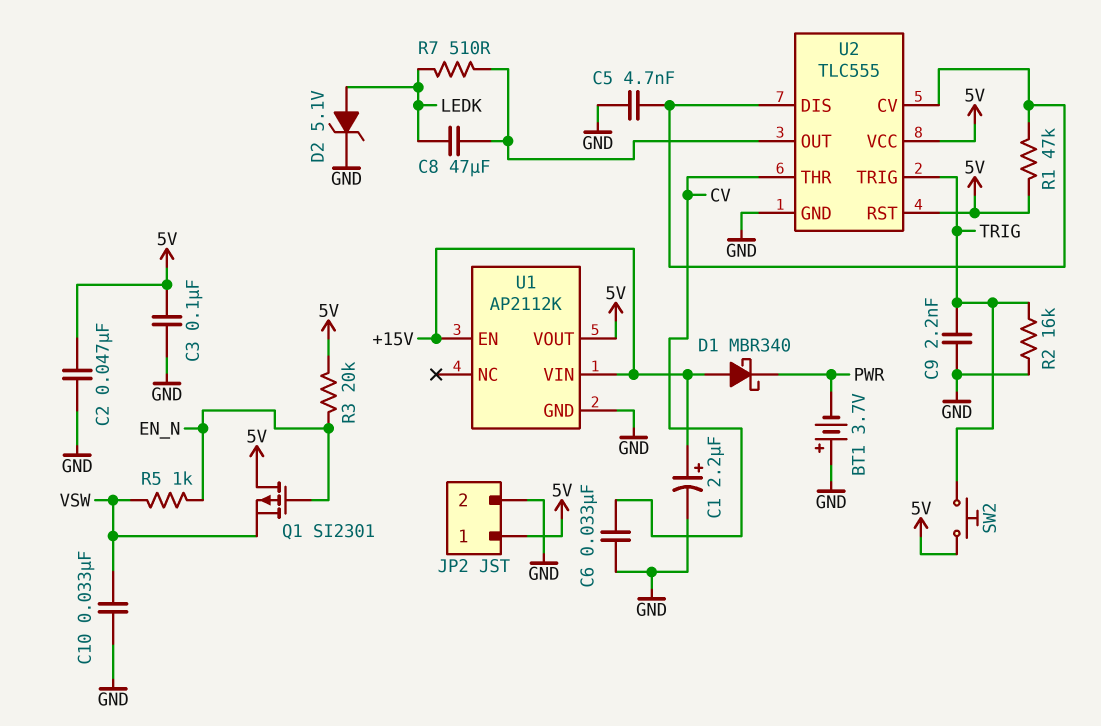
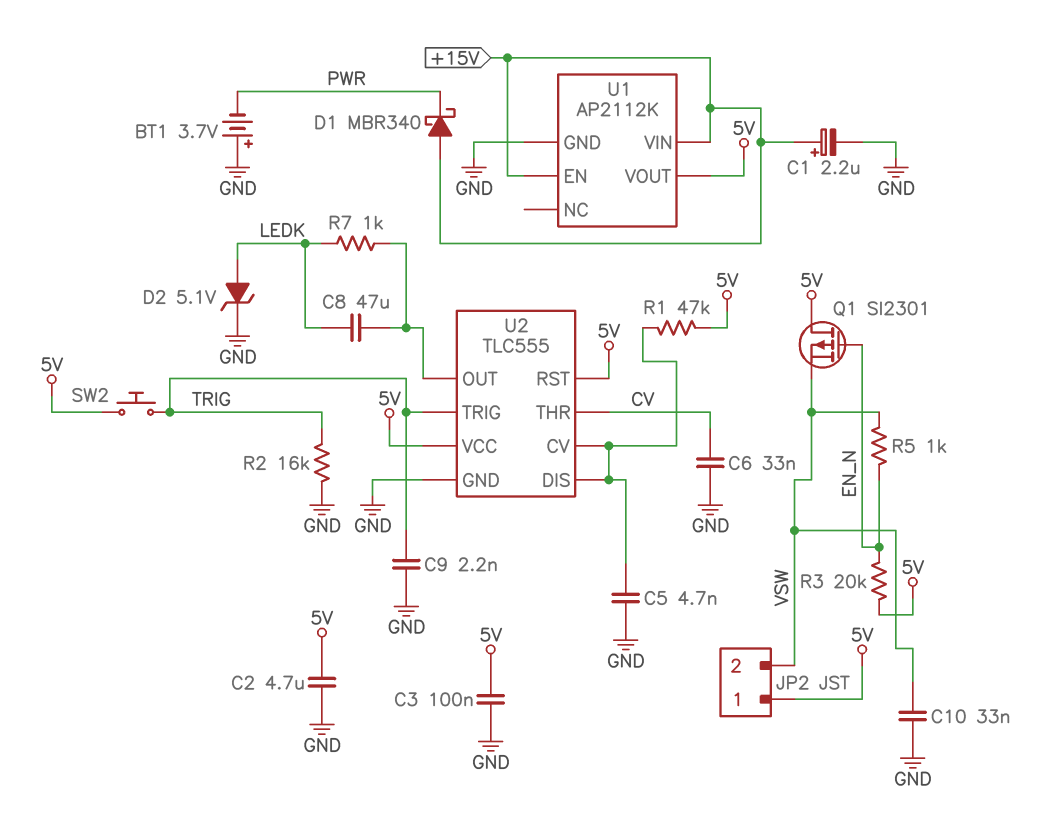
C2: 47nF (5V, GND) -> 4.7uF (5V, GND)
JP2 pin 2: GND -> VSW
R7: 510 (LEDK, U2/OUT) -> 1k (LEDK, U2/OUT)

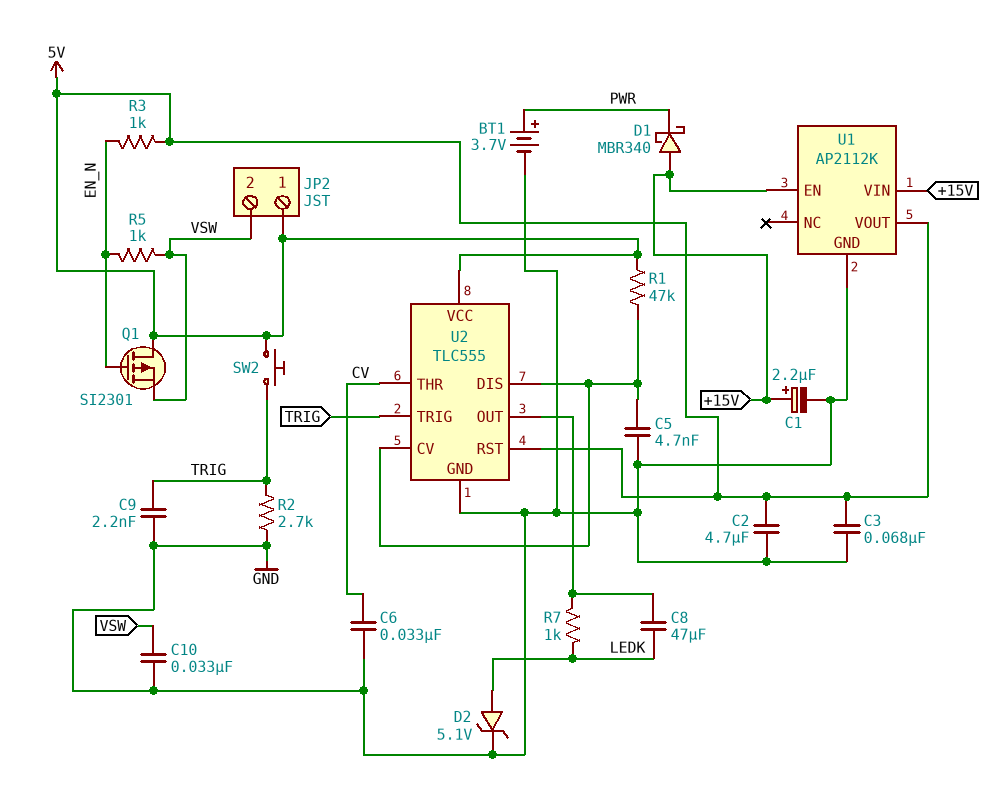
BT1: 3.7V (plus GND, minus PWR) -> 3.7V (plus PWR, minus GND)
C3: 100nF (5V, GND) -> 68nF (5V, GND)
R2: 16k (GND, TRIG) -> 2.7k (GND, TRIG)
R3: 20k (5V, EN_N) -> 1k (5V, EN_N)

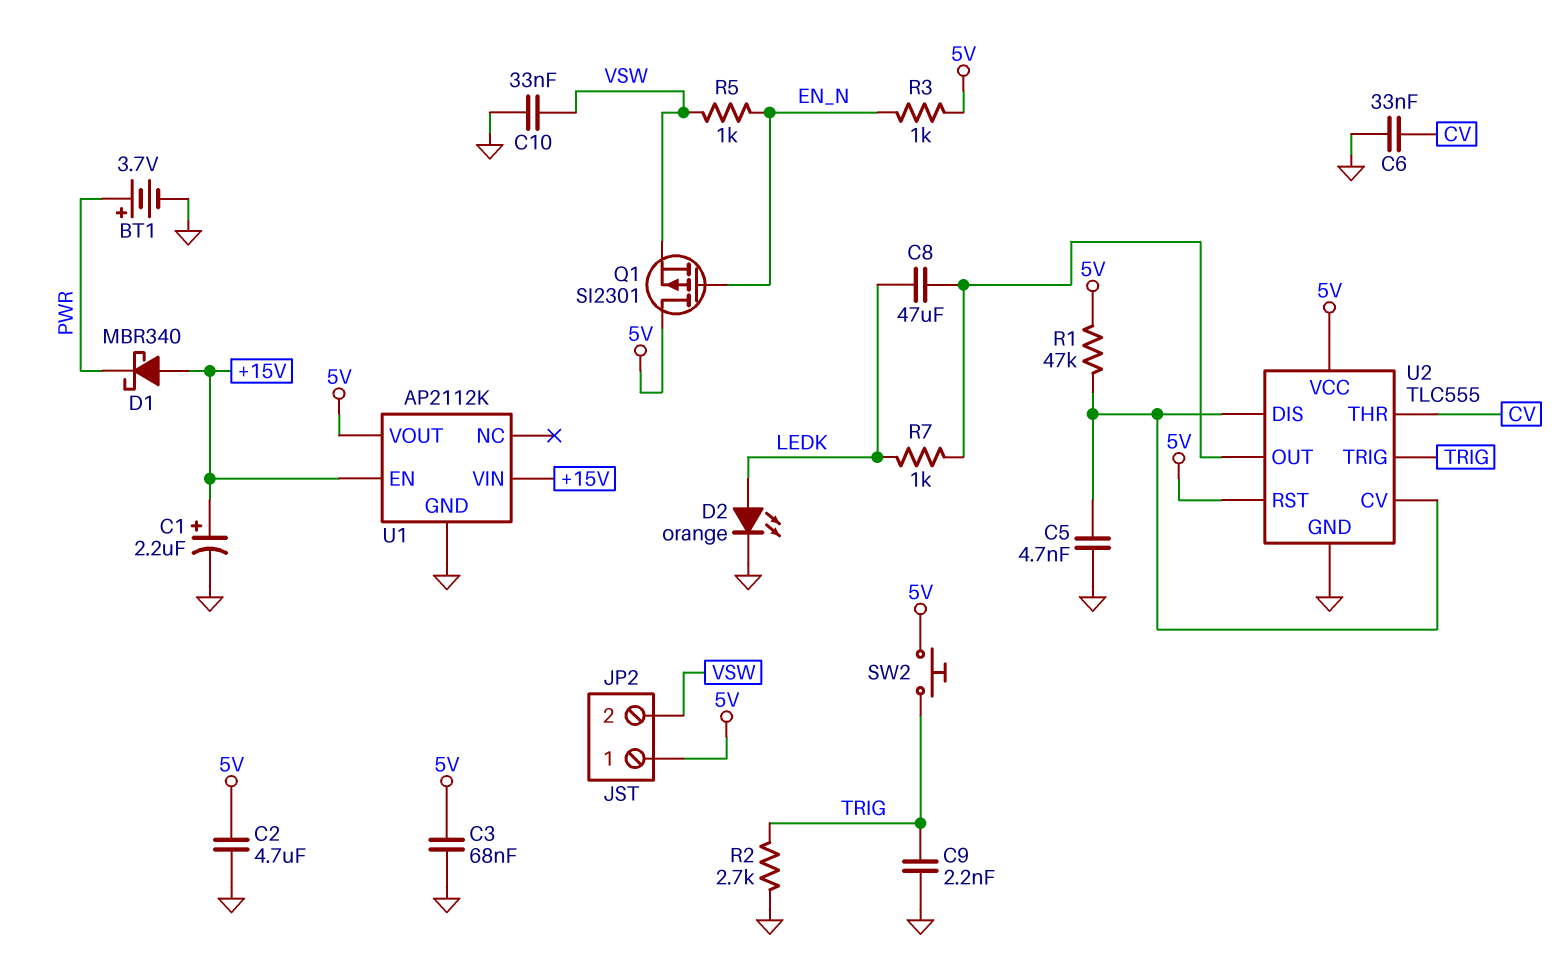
D2: zener 5.1V (A LEDK, K GND) -> LED orange (A LEDK, K GND)

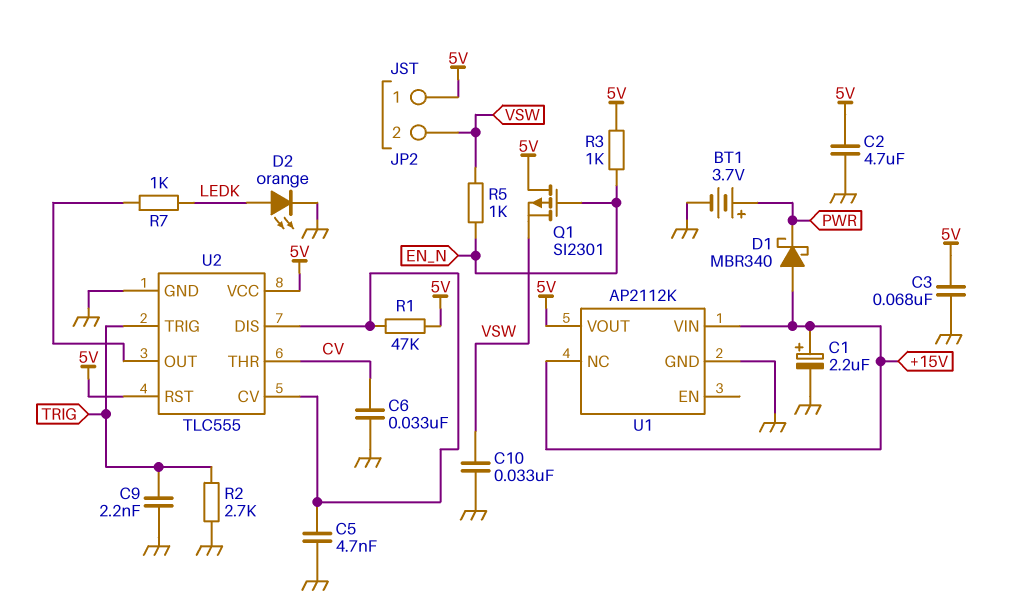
C8: 47uF (LEDK, U2/OUT) -> none
SW2: button (5V, TRIG) -> none
U1 pin EN: +15V -> none
U1 pin NC: none -> +15V

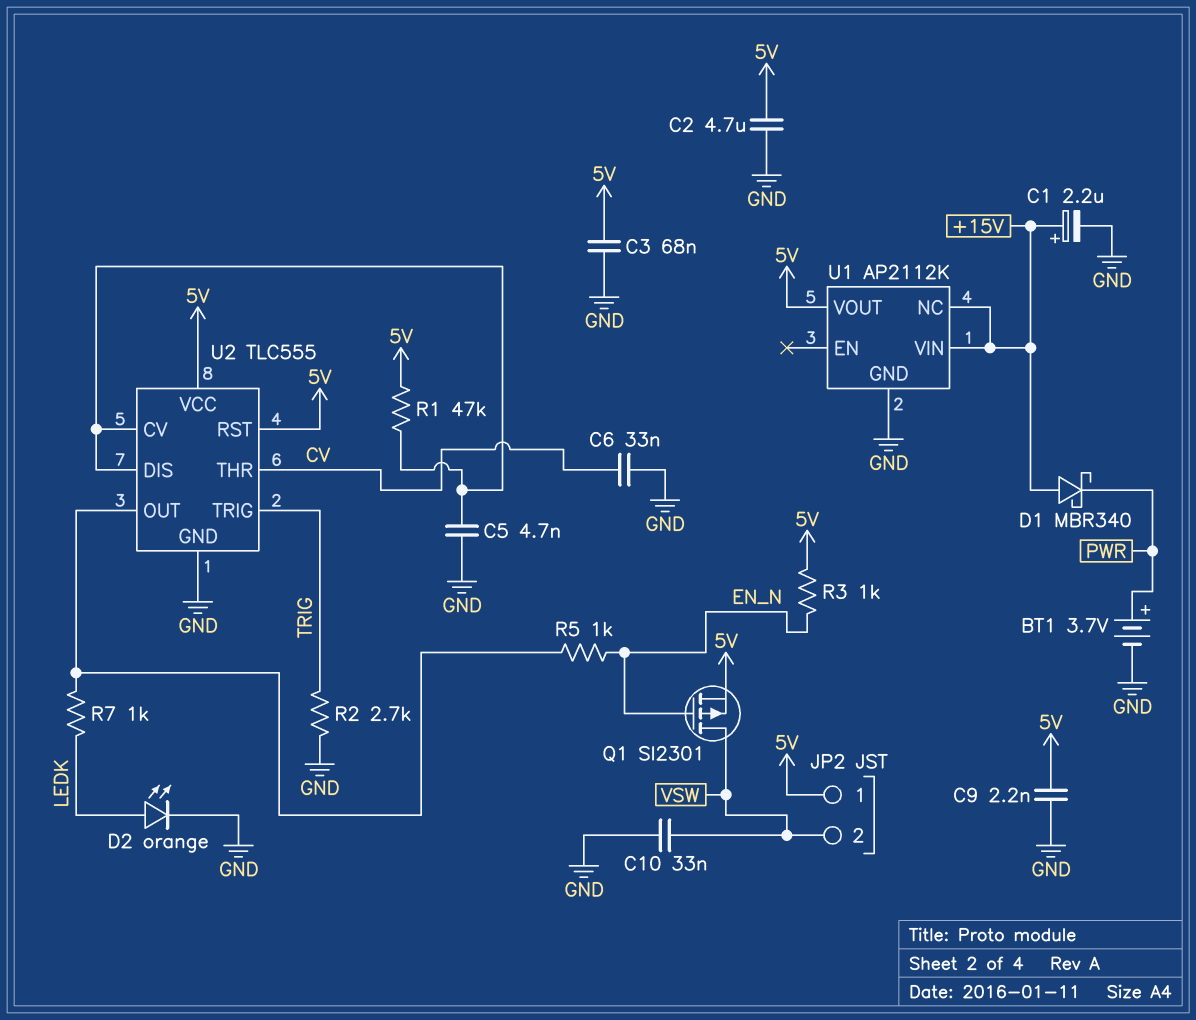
C9: 2.2nF (GND, TRIG) -> 2.2nF (5V, GND)
Q1: PMOS SI2301 (G EN_N, D 5V, S VSW) -> PMOS SI2301 (G EN_N, D VSW, S 5V)
R5: 1k (EN_N, VSW) -> 1k (EN_N, U2/OUT)

